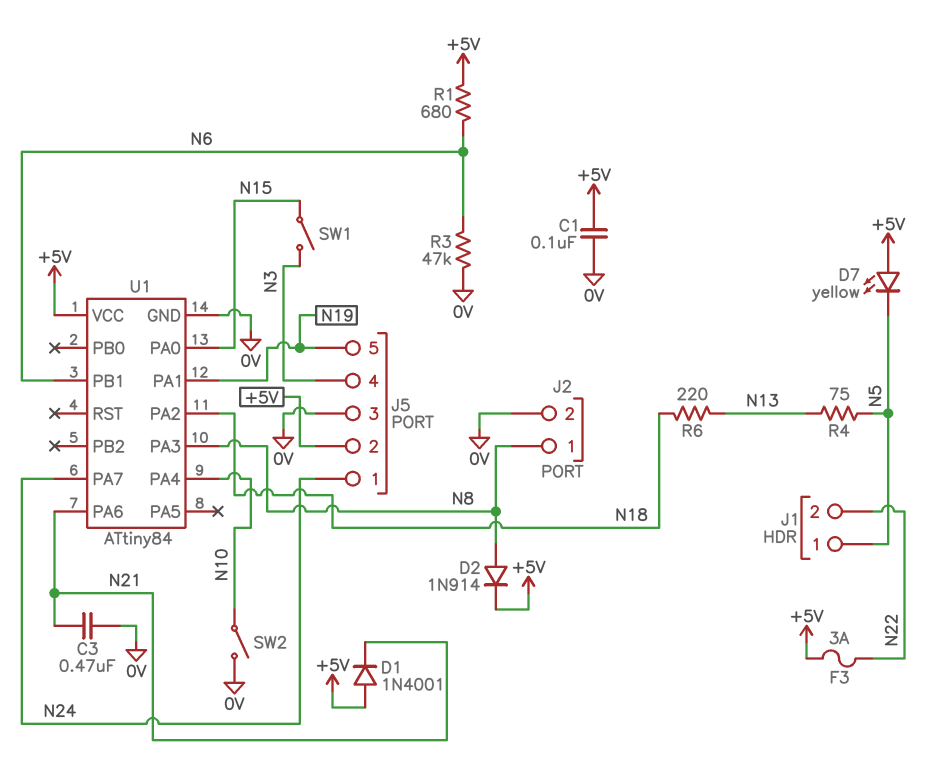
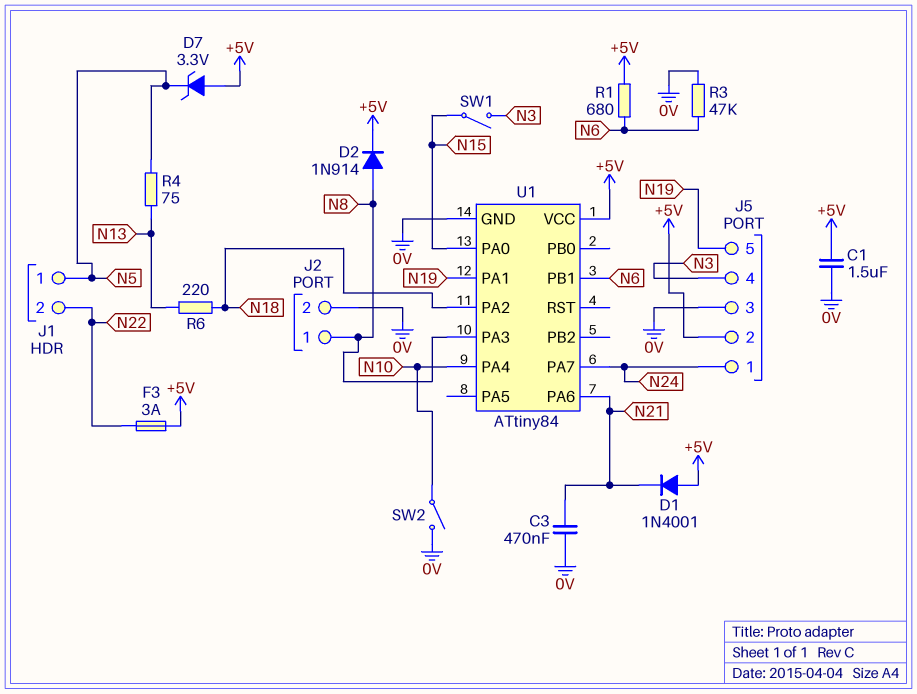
C1: 100nF (+5V, 0V) -> 1.5uF (+5V, 0V)
D7: LED yellow (A +5V, K N5) -> zener 3.3V (A +5V, K N5)

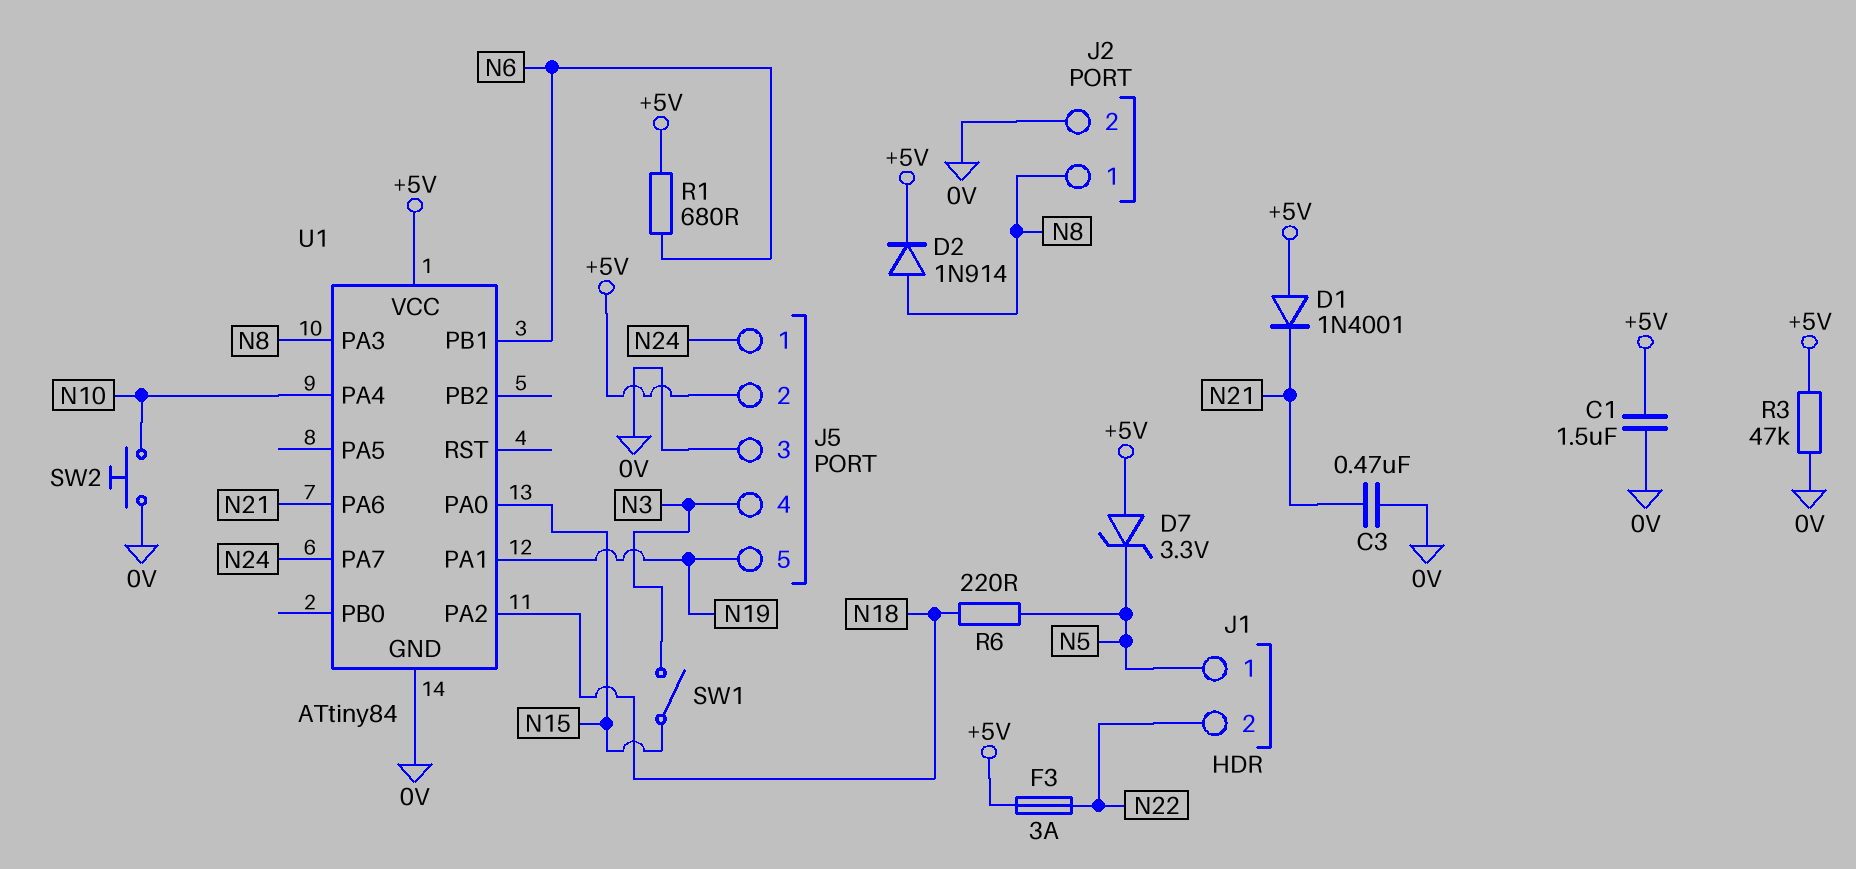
R3: 47k (0V, N6) -> 47k (+5V, 0V)
R4: 75 (N5, N13) -> none
R6: 220 (N13, N18) -> 220 (N5, N18)
SW2: switch (0V, N10) -> button (0V, N10)

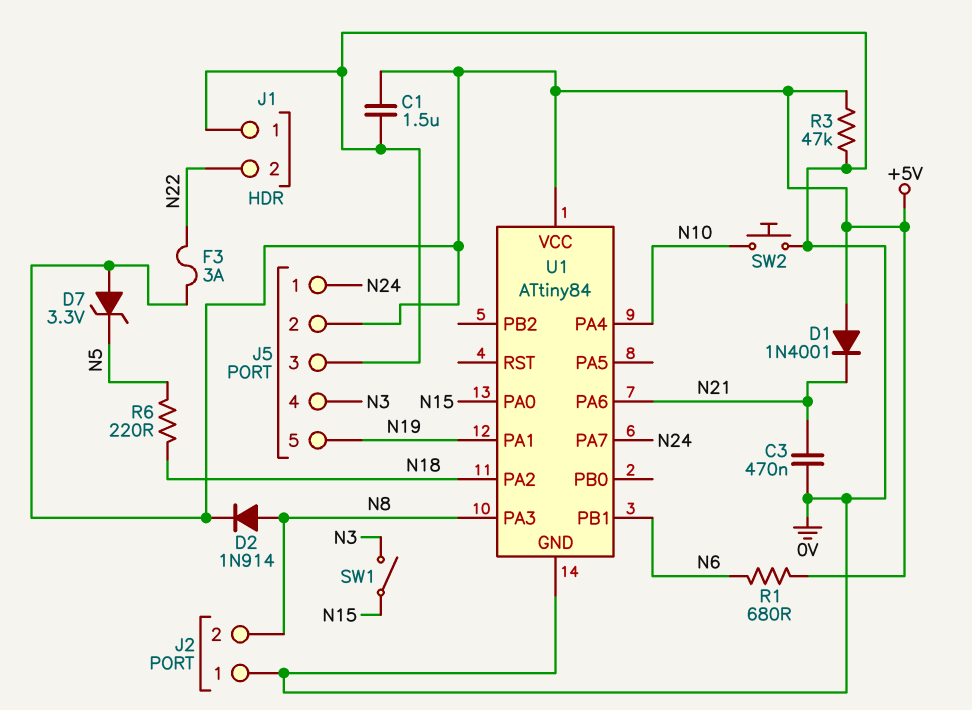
J1 pin 1: N5 -> 0V
J2 pin 1: N8 -> 0V
J2 pin 2: 0V -> N8

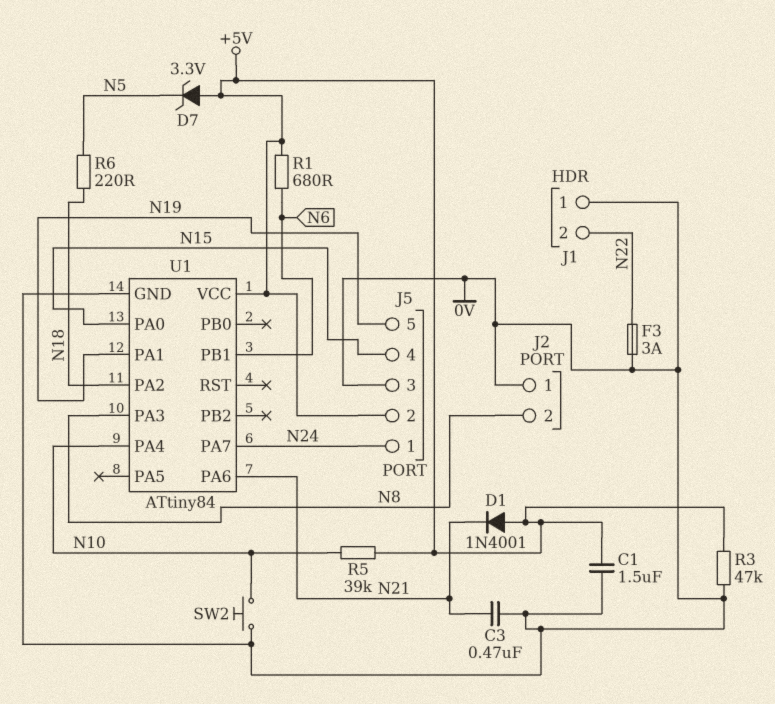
D2: diode 1N914 (A N8, K +5V) -> none
F3: 3A (+5V, N22) -> 3A (0V, N22)
J5 pin 4: N3 -> N15
R5: none -> 39k (+5V, N10)
SW1: switch (N3, N15) -> none

